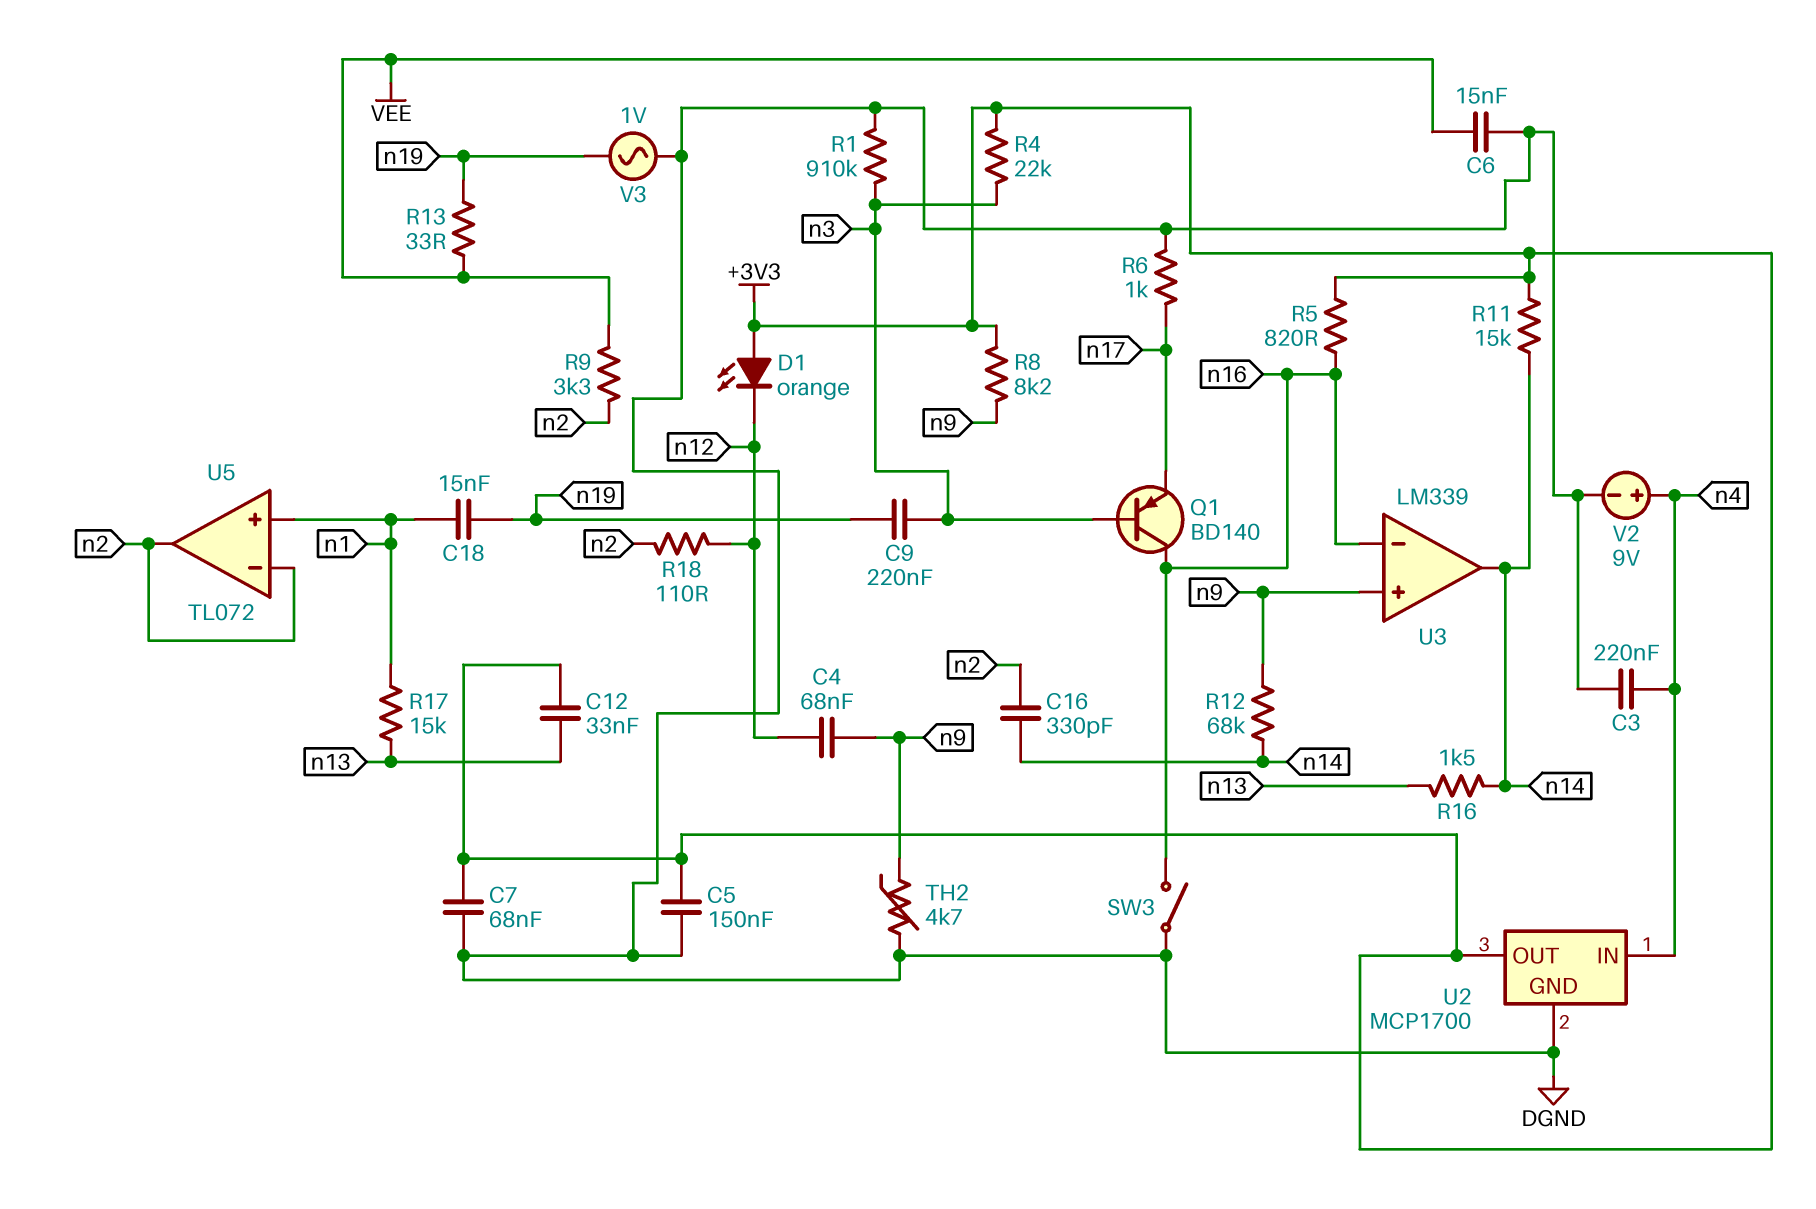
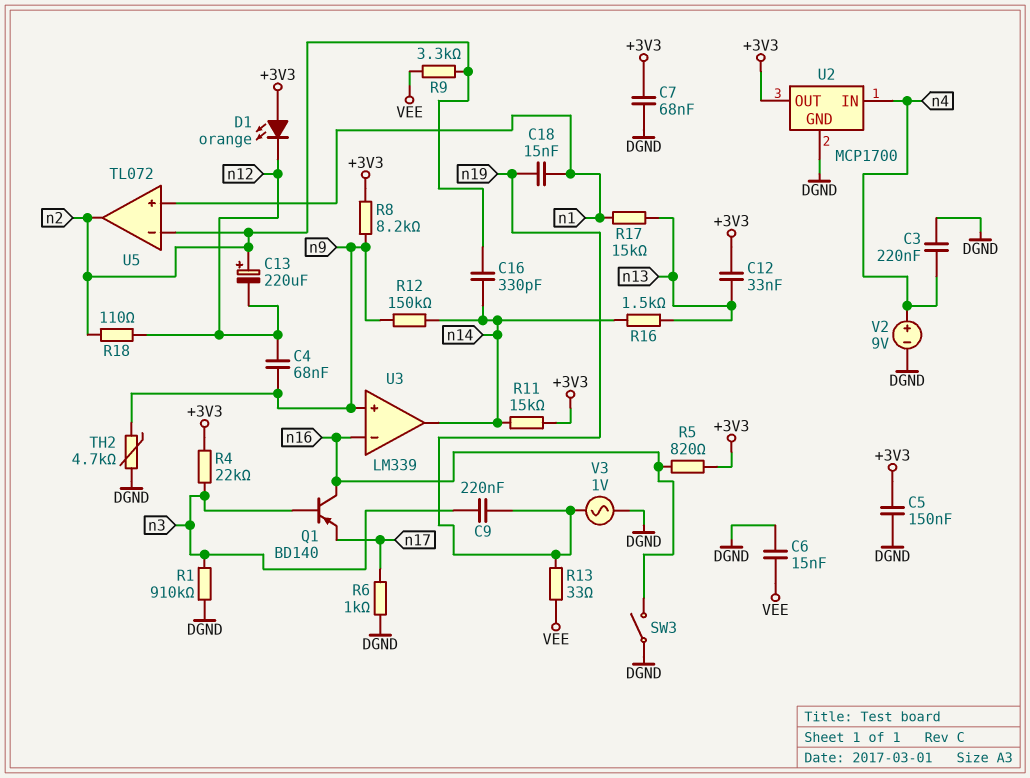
C13: none -> 220uF (plus n2, minus n12)
R12: 68k (n9, n14) -> 150k (n9, n14)

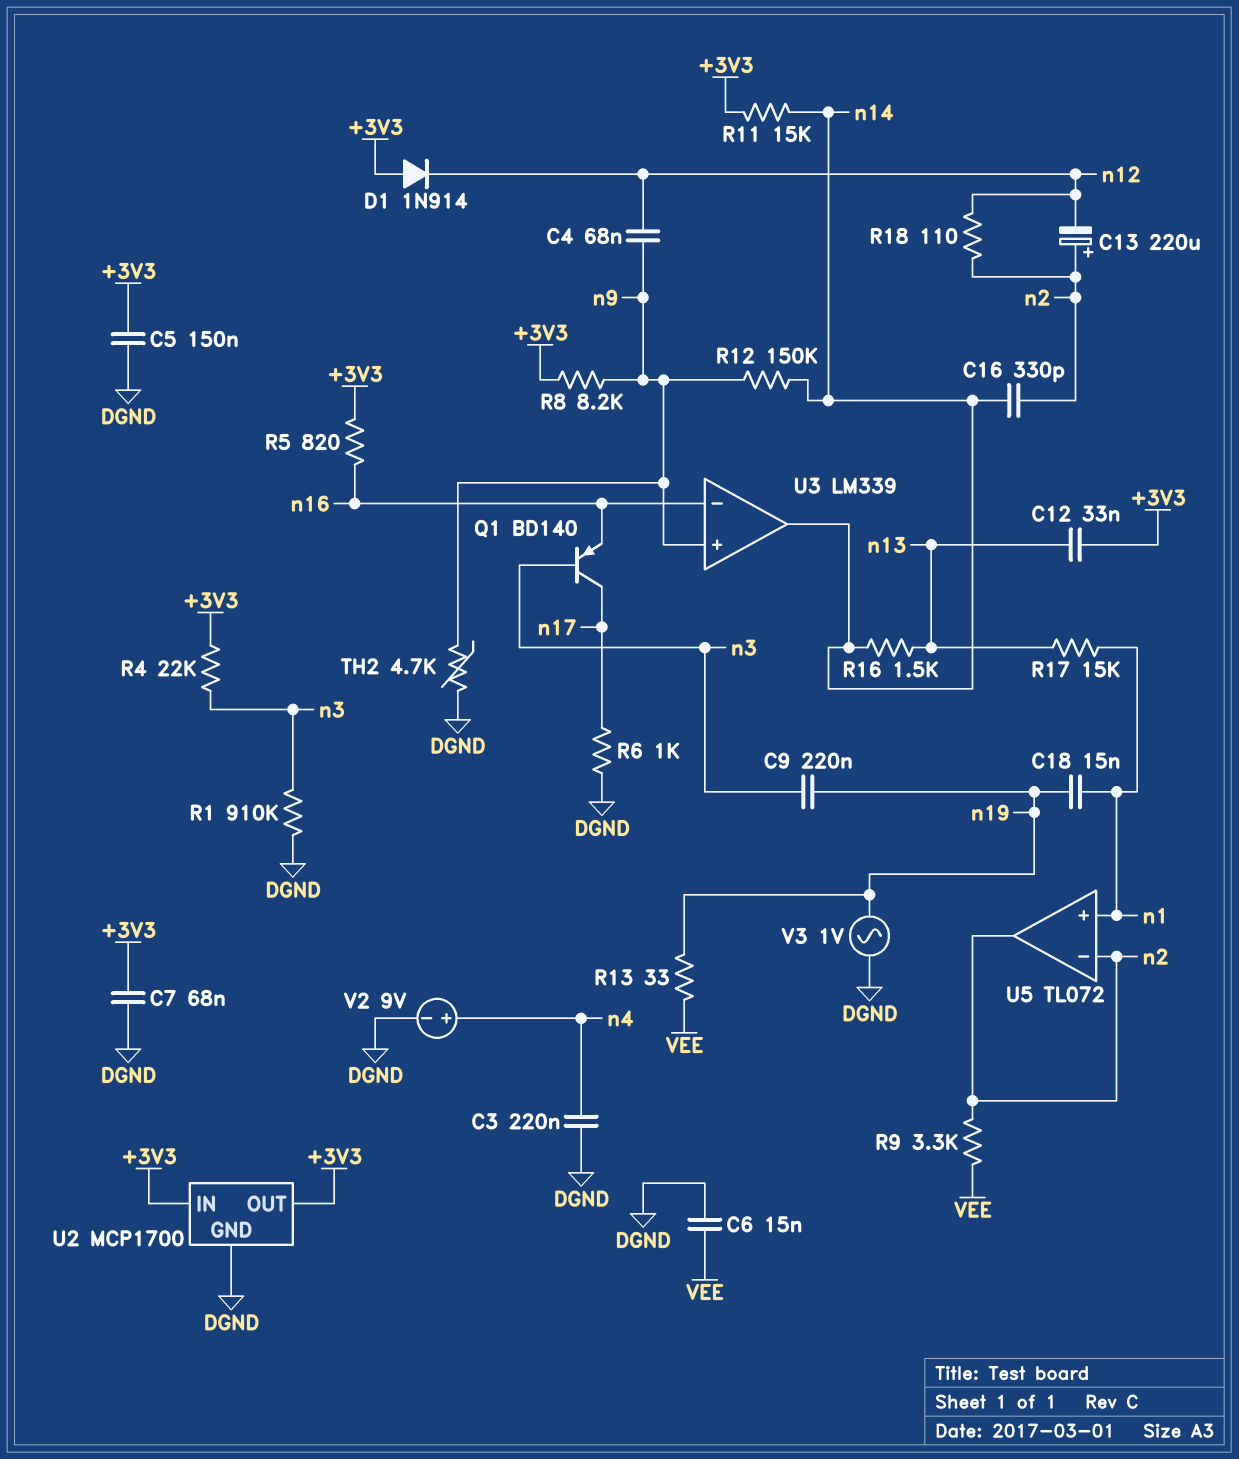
D1: LED orange (A +3V3, K n12) -> diode 1N914 (A +3V3, K n12)
Q1: PNP BD140 (B n3, C n16, E n17) -> PNP BD140 (B n3, C n17, E n16)
SW3: switch (DGND, n16) -> none
U2 pin IN: n4 -> +3V3

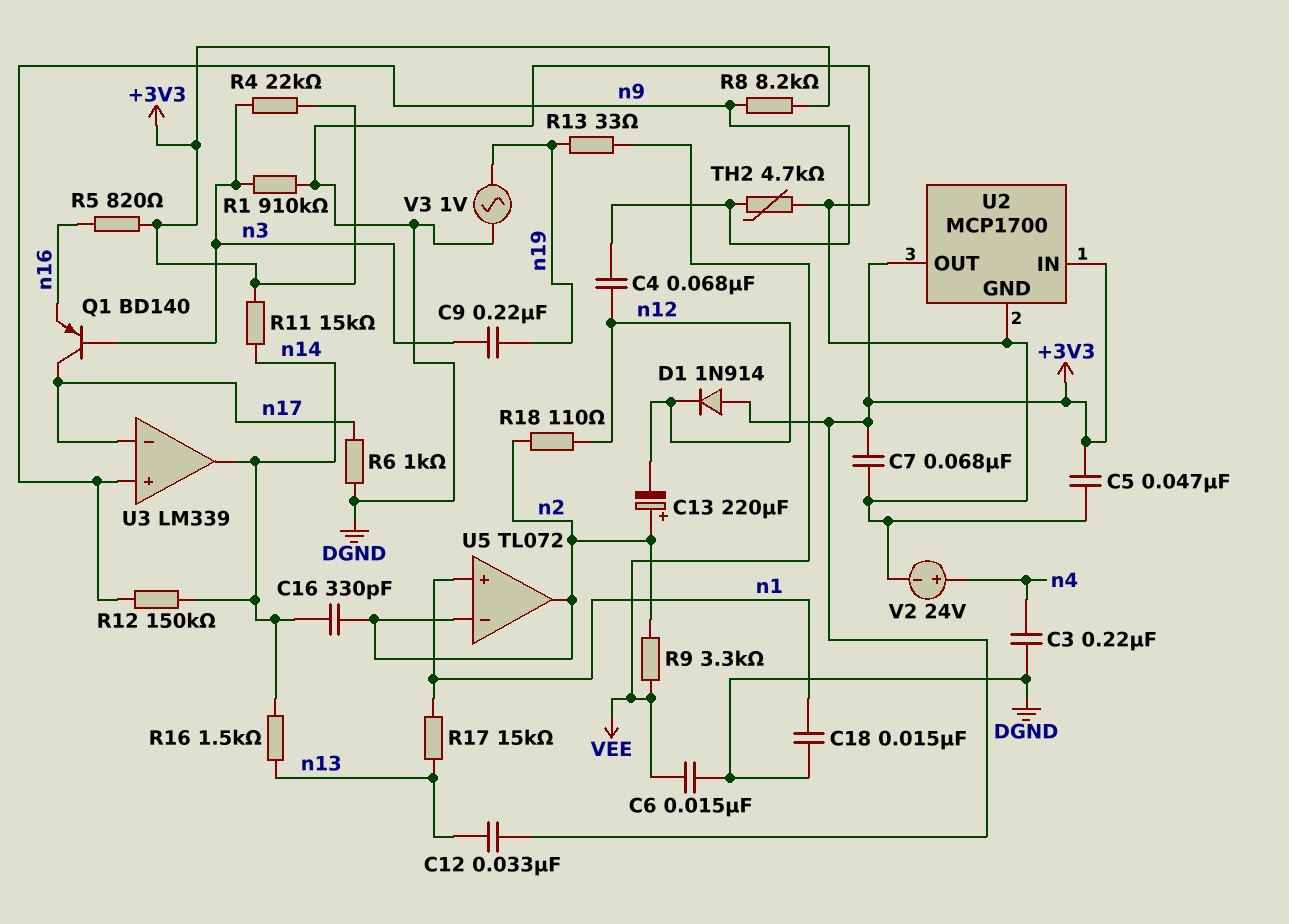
C5: 150nF (+3V3, DGND) -> 47nF (+3V3, DGND)
C18: 15nF (n1, n19) -> 15nF (DGND, n1)
U3 pin in-: n16 -> n17
V2: 9V (plus n4, minus DGND) -> 24V (plus n4, minus DGND)

